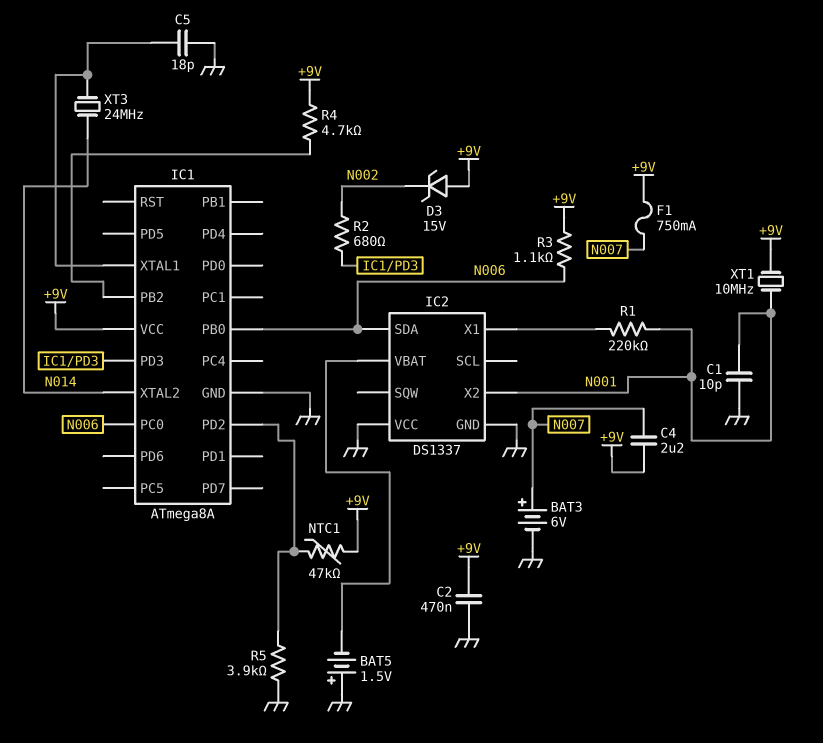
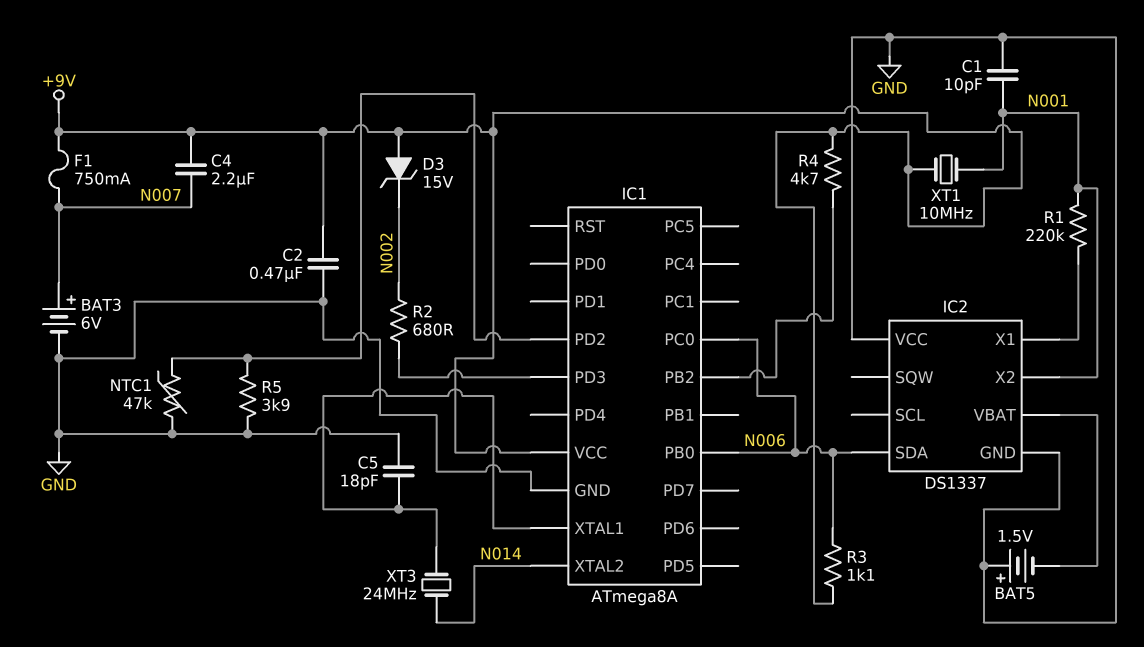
NTC1: 47k (+9V, IC1/PD2) -> 47k (GND, IC1/PD2)

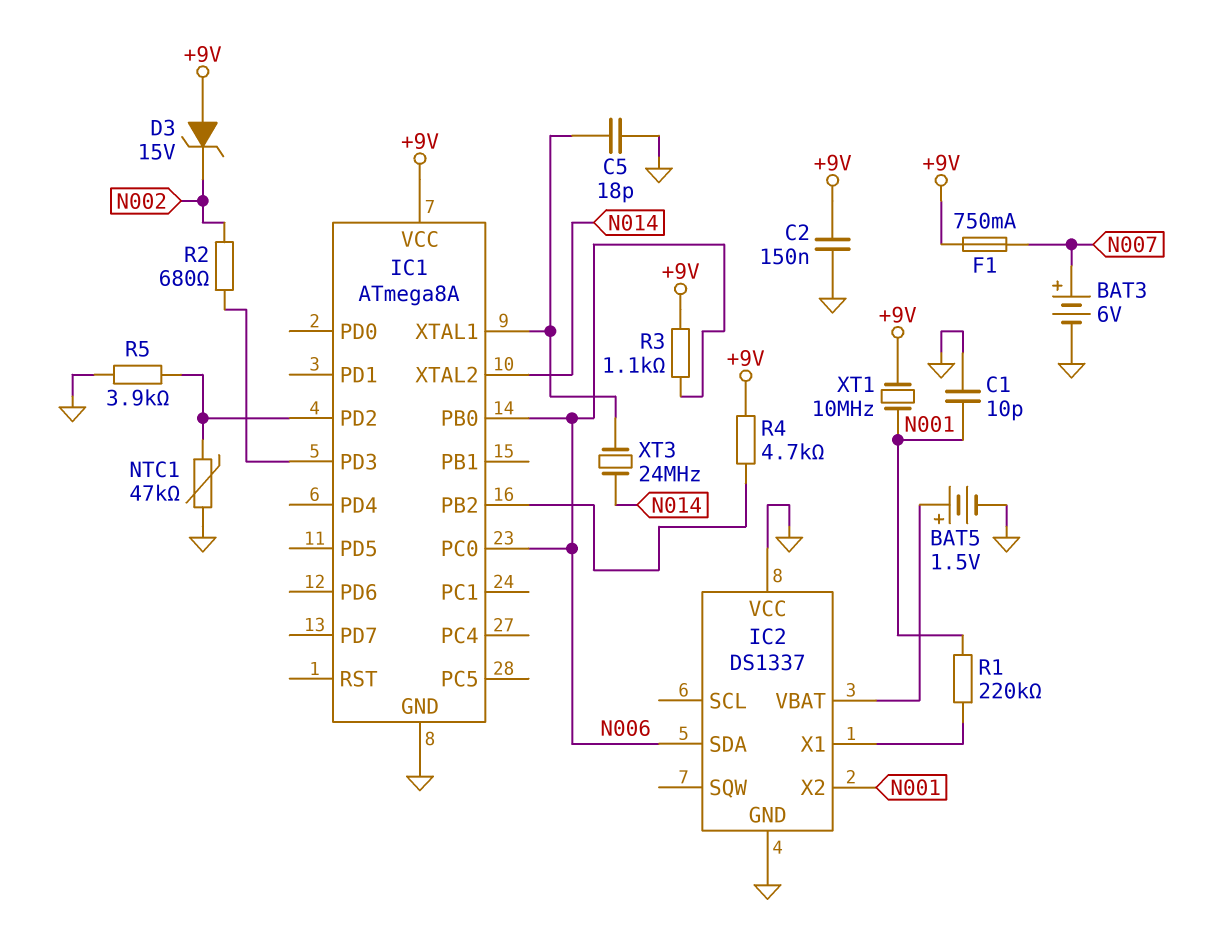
BAT5: 1.5V (plus GND, minus IC2/VBAT) -> 1.5V (plus IC2/VBAT, minus GND)
C2: 470nF (+9V, GND) -> 150nF (+9V, GND)
C4: 2.2uF (+9V, N007) -> none

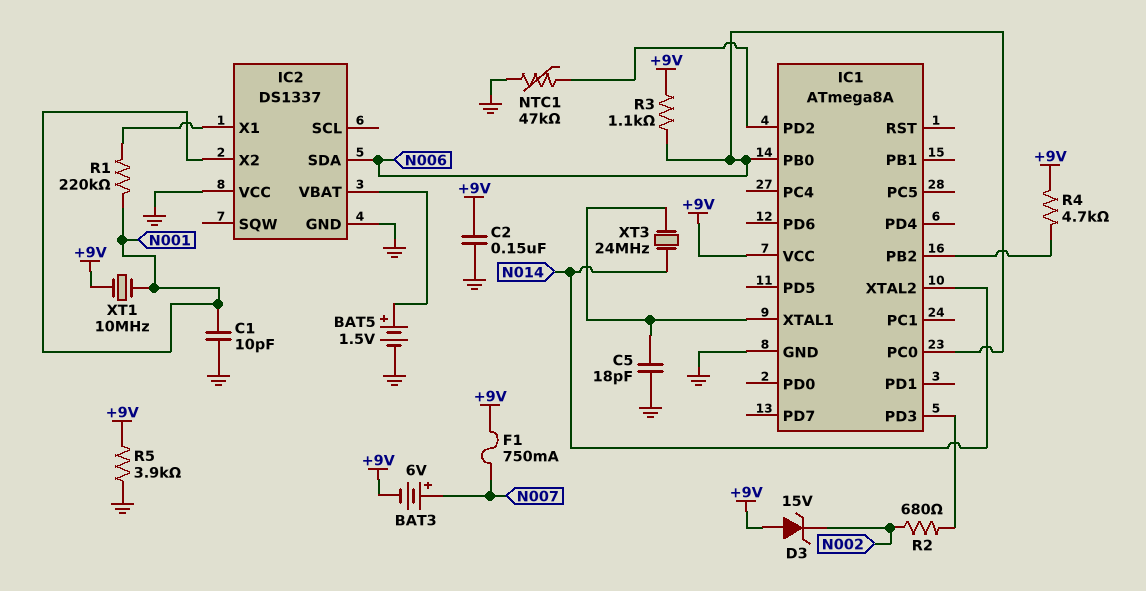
BAT3: 6V (plus N007, minus GND) -> 6V (plus N007, minus +9V)
R5: 3.9k (GND, IC1/PD2) -> 3.9k (+9V, GND)

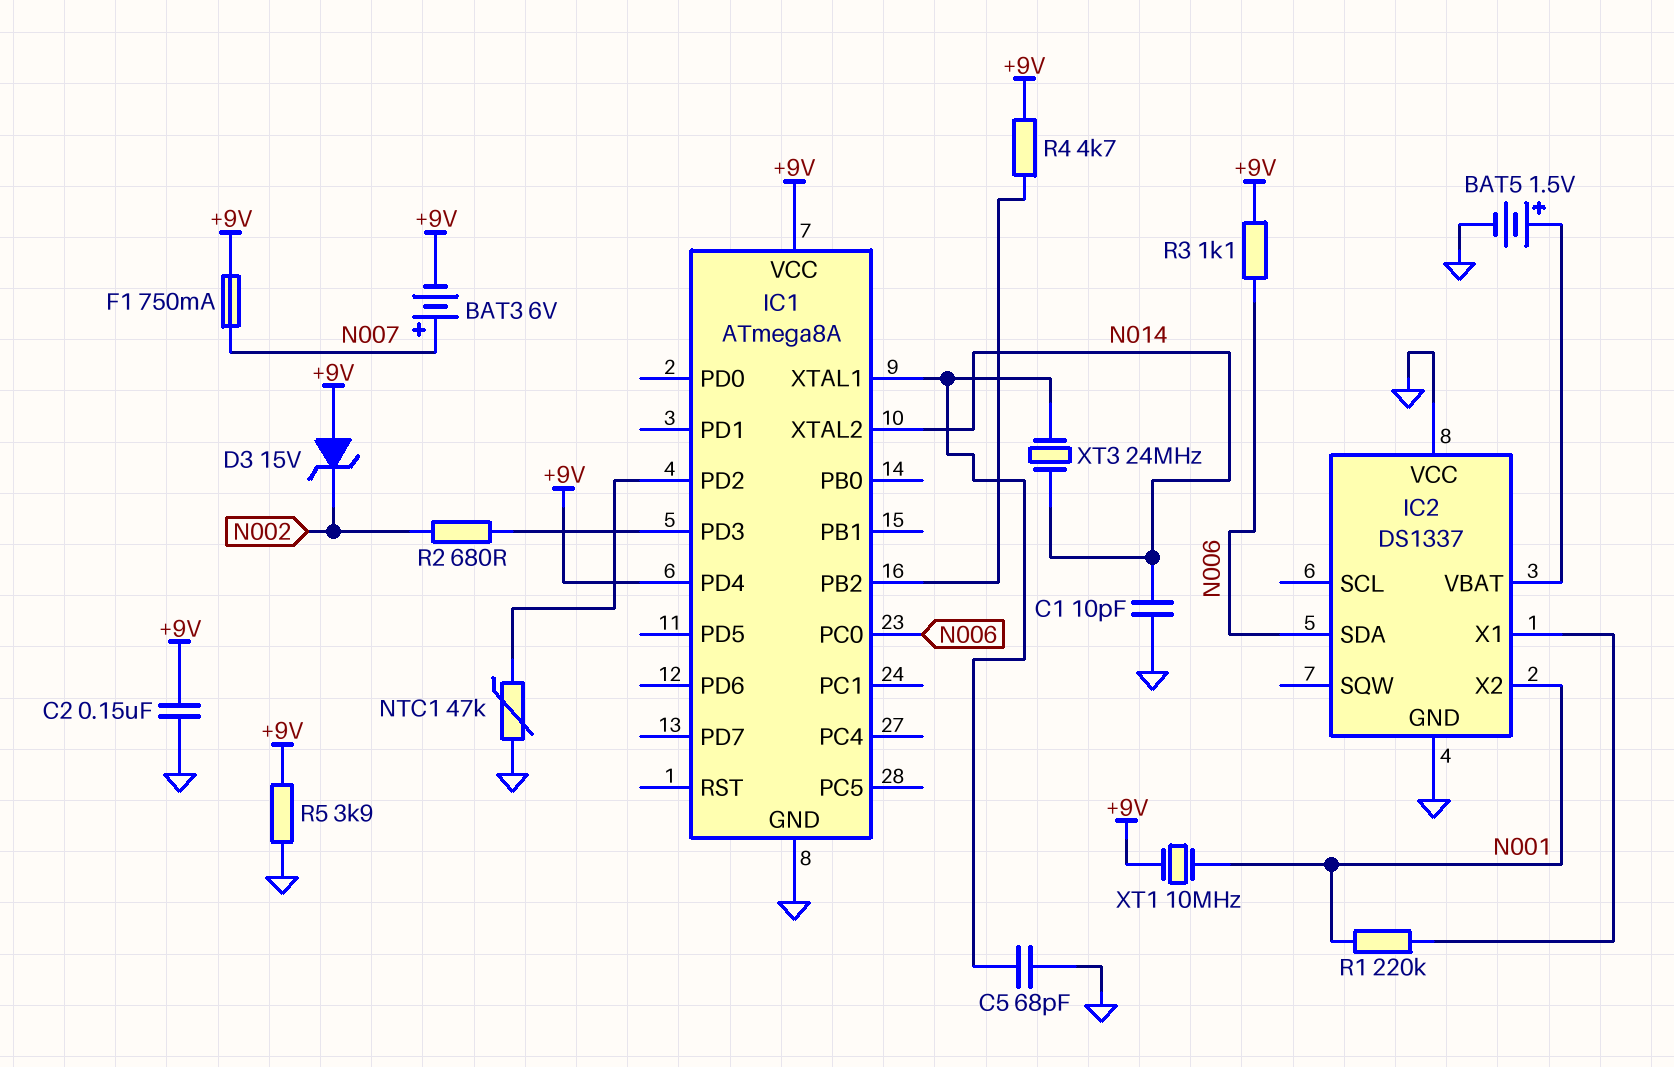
C1: 10pF (GND, N001) -> 10pF (GND, N014)
C5: 18pF (GND, IC1/XTAL1) -> 68pF (GND, IC1/XTAL1)
IC1 pin PB0: N006 -> none
IC1 pin PD4: none -> +9V

